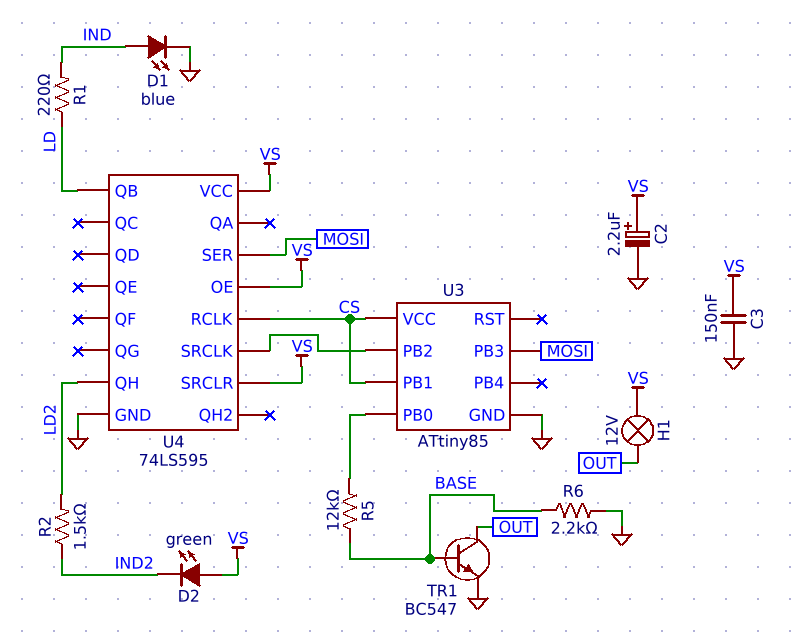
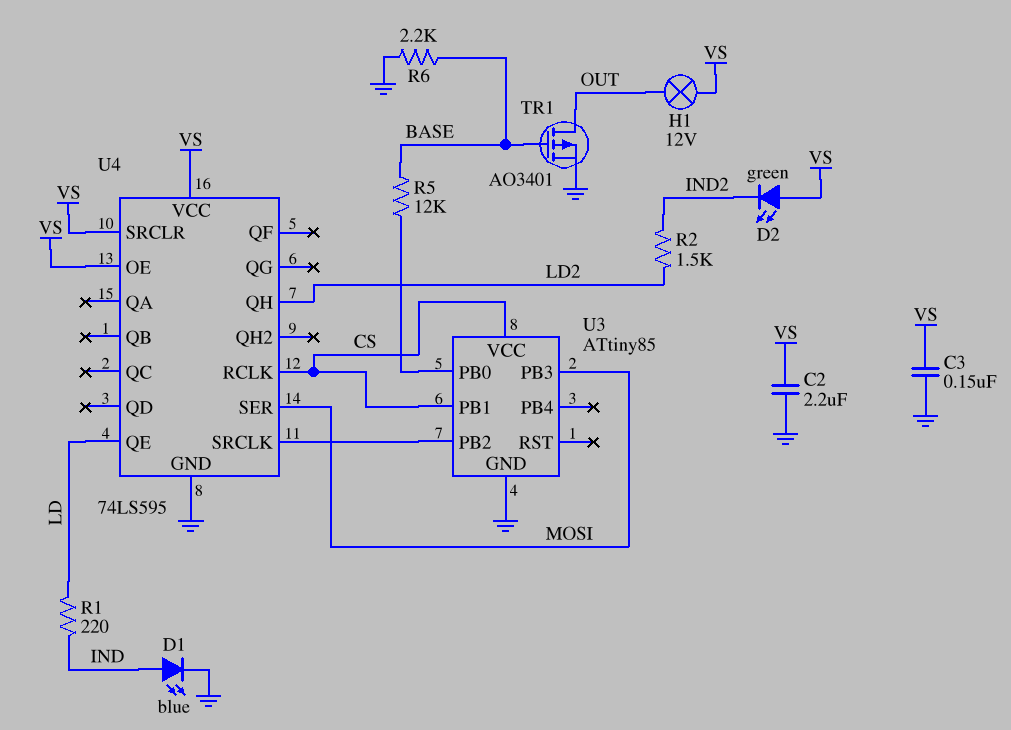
C2: 2.2uF (plus VS, minus GND) -> 2.2uF (GND, VS)
TR1: NPN BC547 (B BASE, C OUT, E GND) -> PMOS AO3401 (G BASE, D OUT, S GND)
U4 pin QB: LD -> none
U4 pin QE: none -> LD

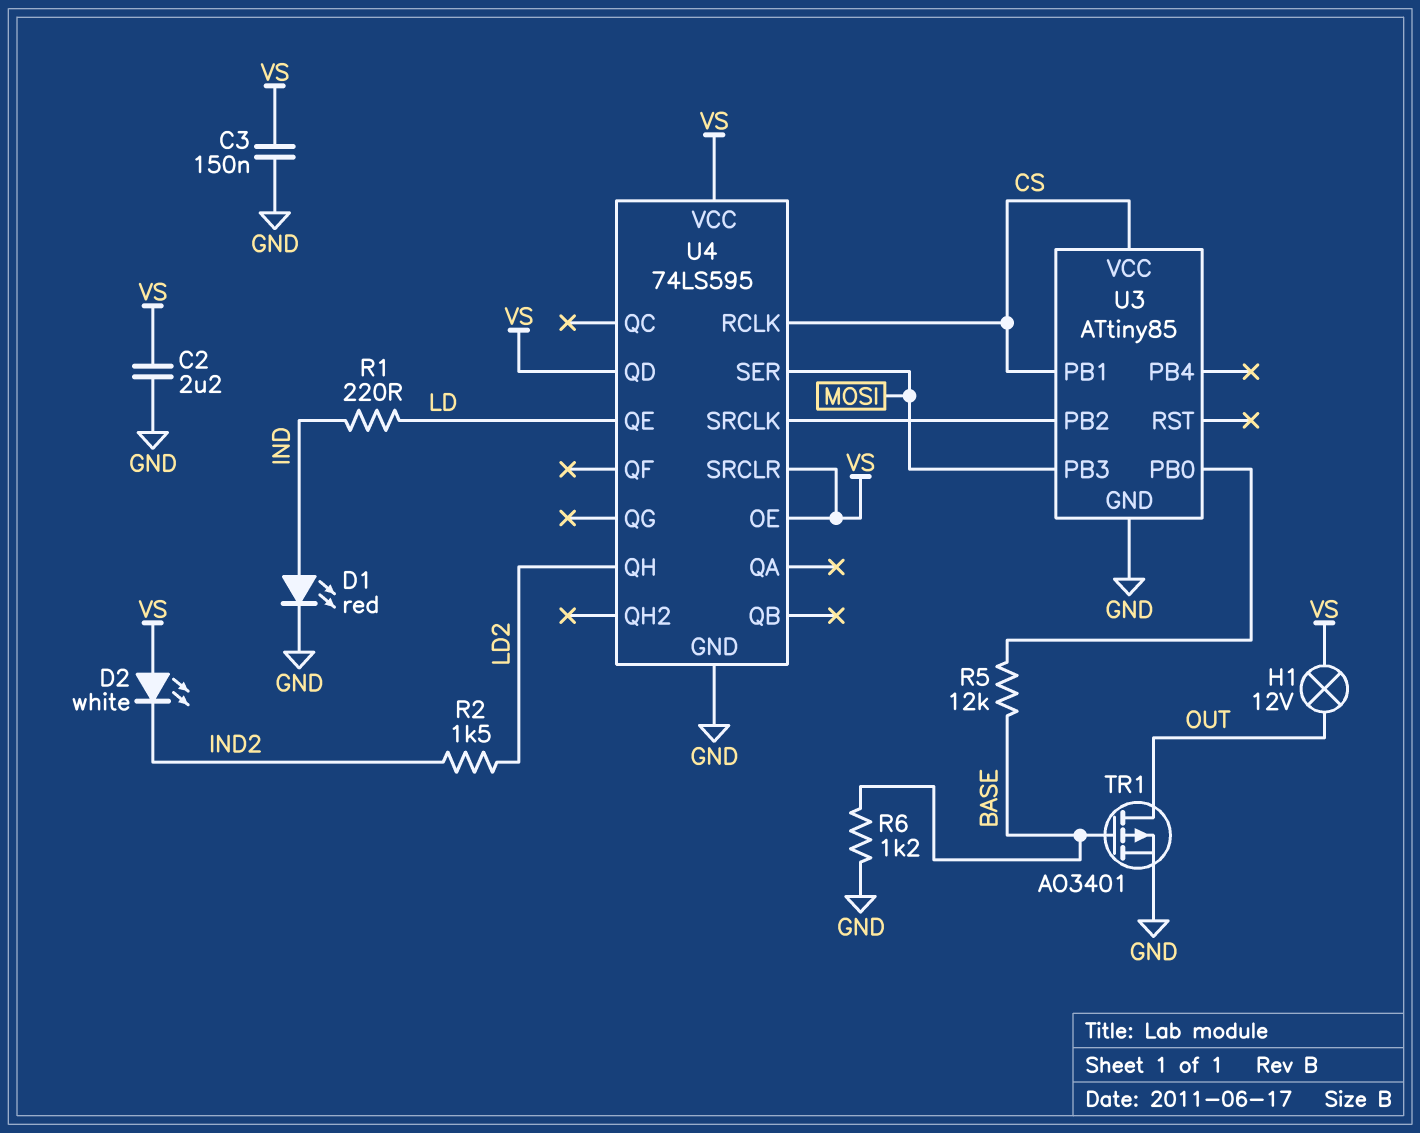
D1: LED blue (A IND, K GND) -> LED red (A IND, K GND)
D2: LED green (A VS, K IND2) -> LED white (A VS, K IND2)
R6: 2.2k (BASE, GND) -> 1.2k (BASE, GND)
U4 pin QD: none -> VS

